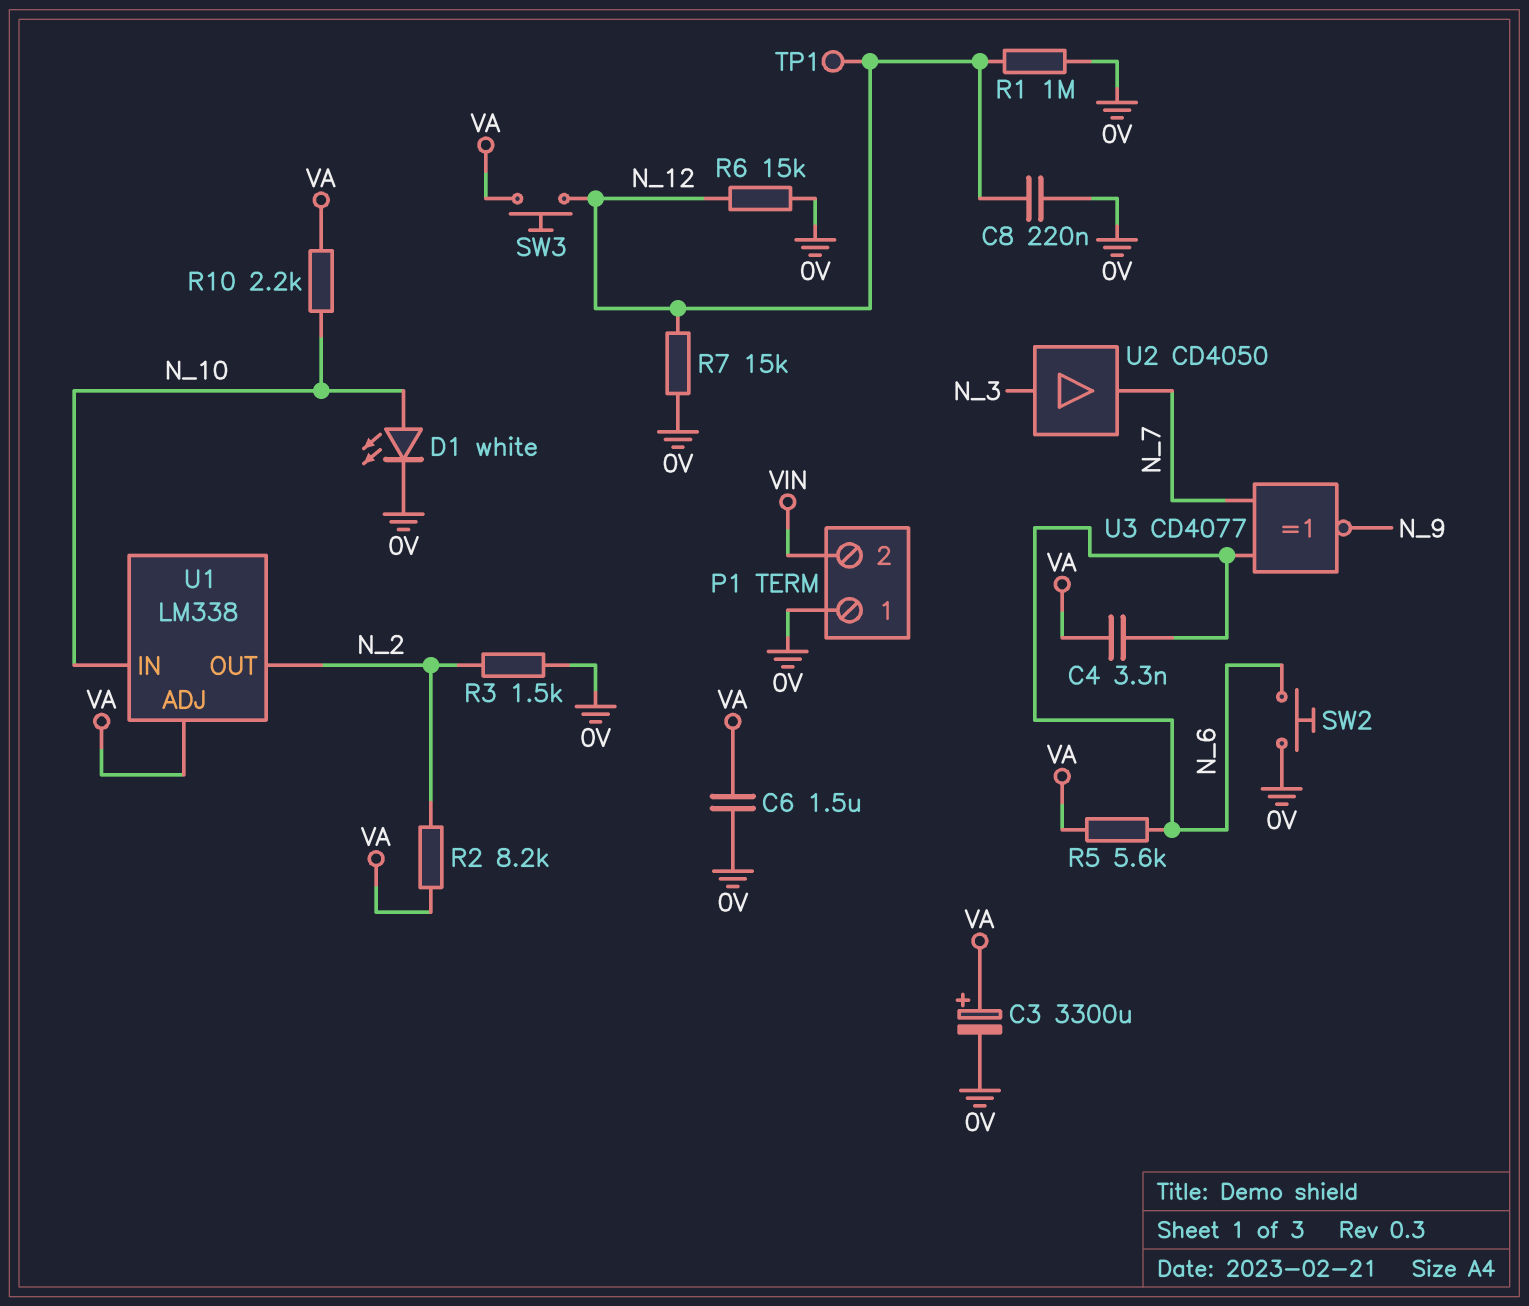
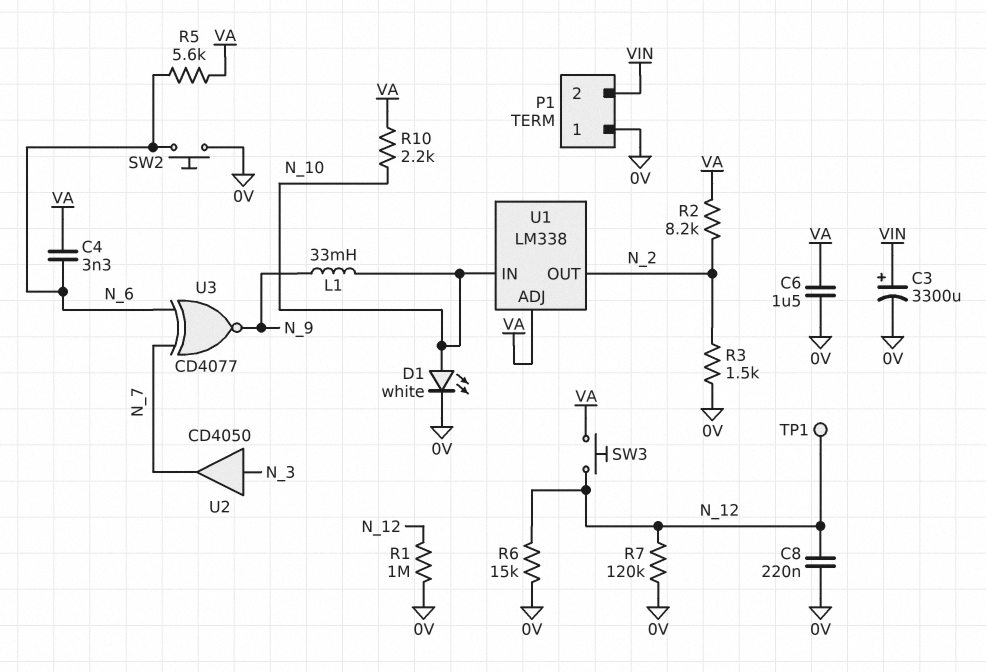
C3: 3300uF (plus VA, minus 0V) -> 3300uF (plus VIN, minus 0V)
L1: none -> 33mH (N_9, N_10)
R7: 15k (0V, N_12) -> 120k (0V, N_12)

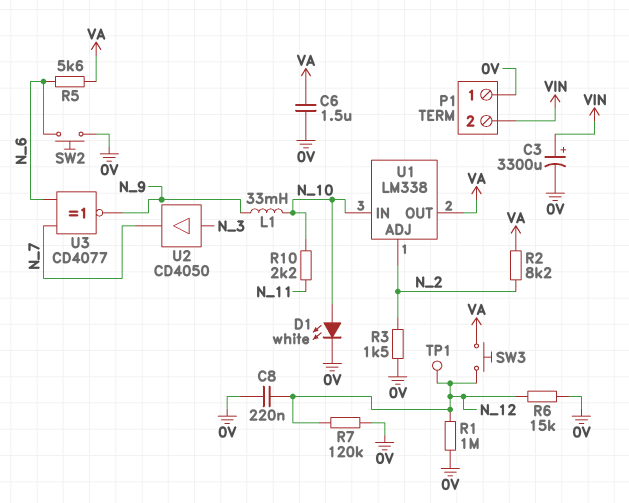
C4: 3.3nF (N_6, VA) -> none
R10: 2.2k (N_10, VA) -> 2.2k (N_10, N_11)
U1 pin ADJ: VA -> N_2
U1 pin OUT: N_2 -> VA

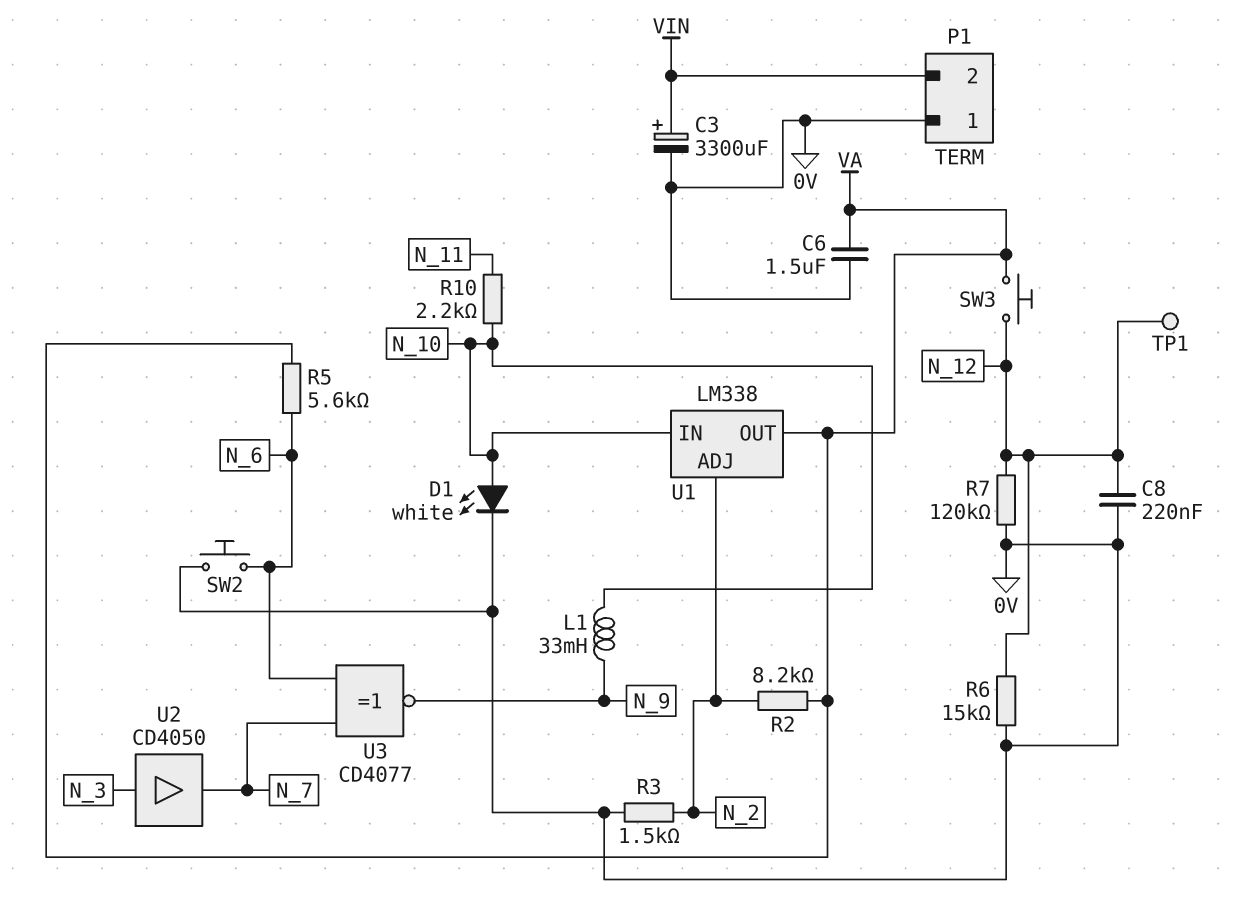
R1: 1M (0V, N_12) -> none

